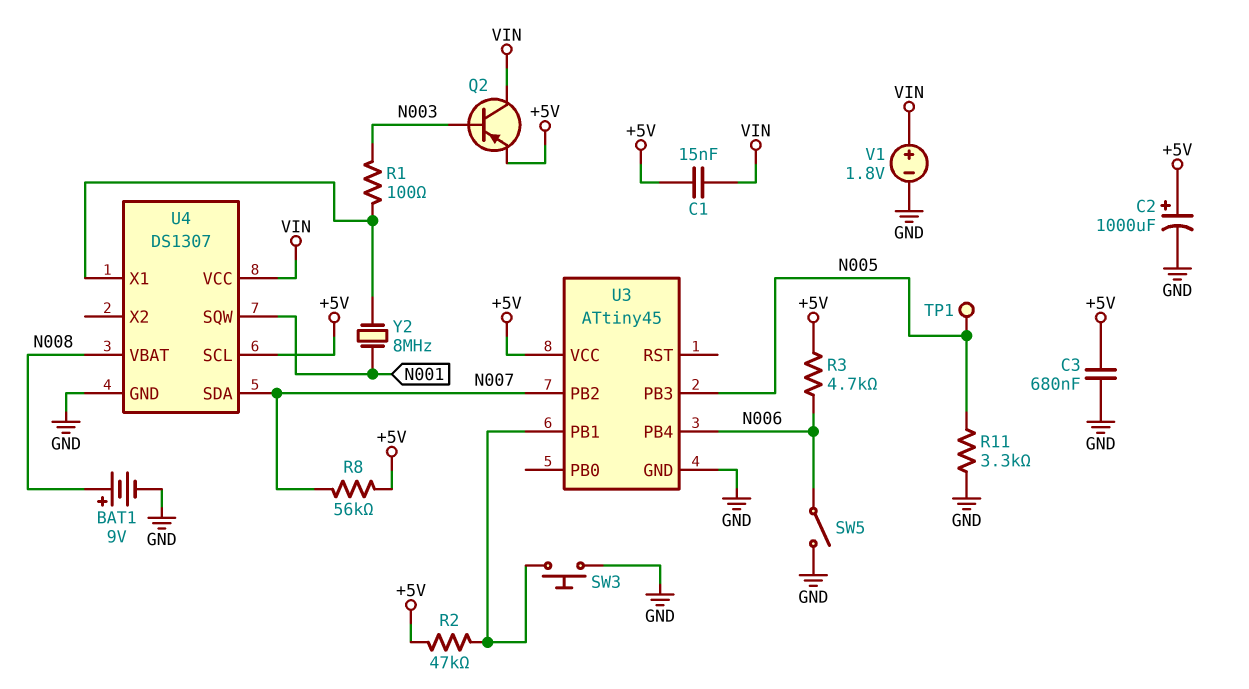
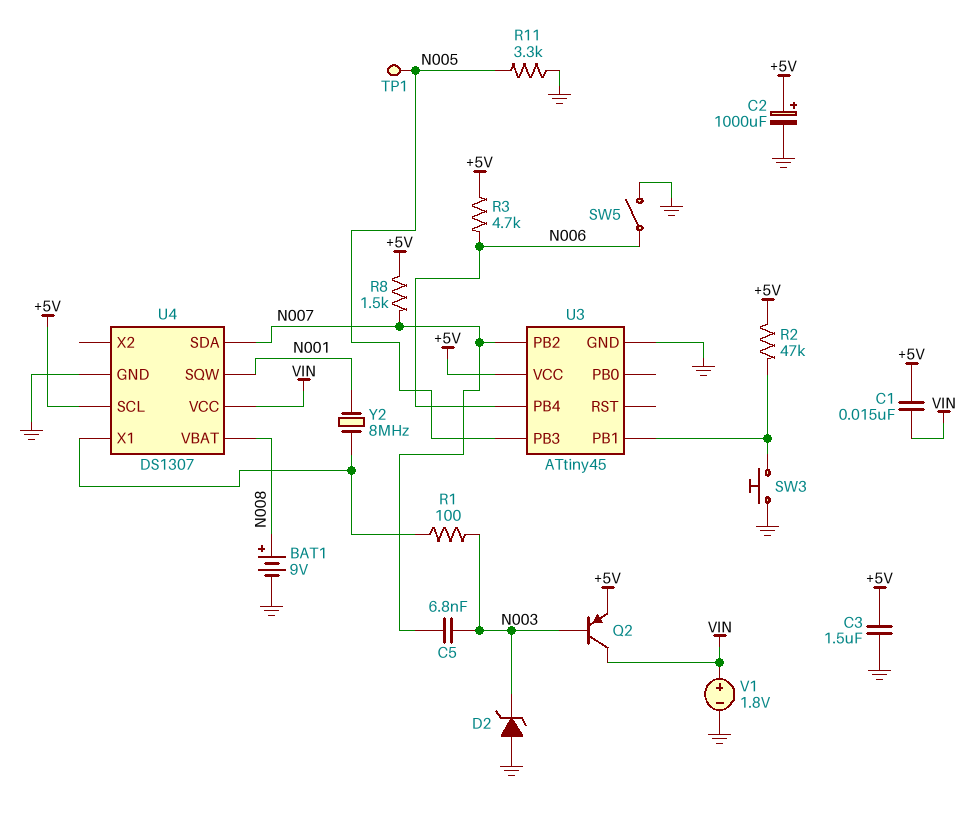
C3: 680nF (+5V, GND) -> 1.5uF (+5V, GND)
C5: none -> 6.8nF (N003, N007)
D2: none -> zener (A GND, K N003)
R8: 56k (+5V, N007) -> 1.5k (+5V, N007)

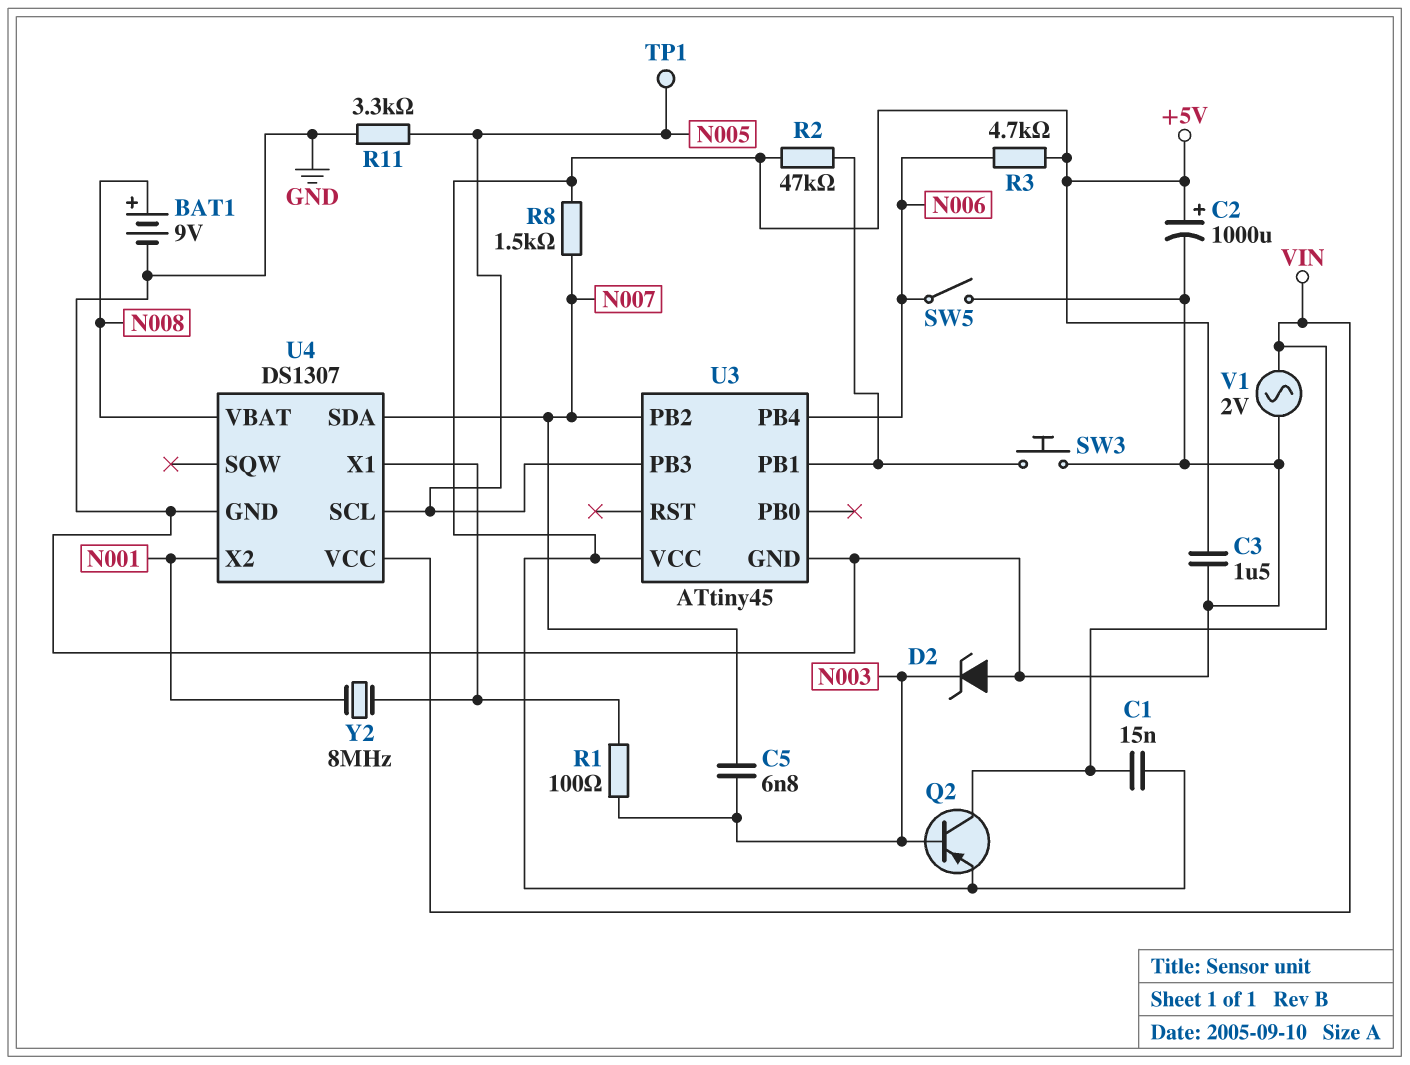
U4 pin SCL: +5V -> N005
U4 pin SQW: N001 -> none
U4 pin X2: none -> N001
V1: 1.8V (plus VIN, minus GND) -> AC 2V (GND, VIN)

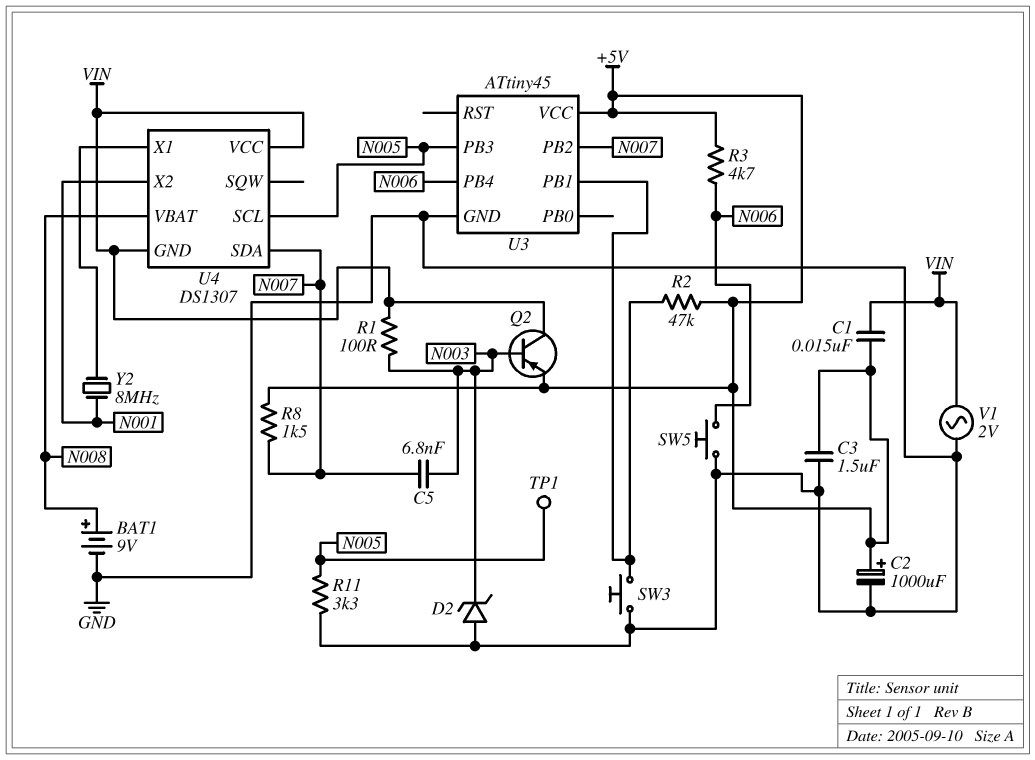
R1: 100 (N003, U4/X1) -> 100 (N003, VIN)
SW5: switch (GND, N006) -> button (GND, N006)
U4 pin GND: GND -> VIN

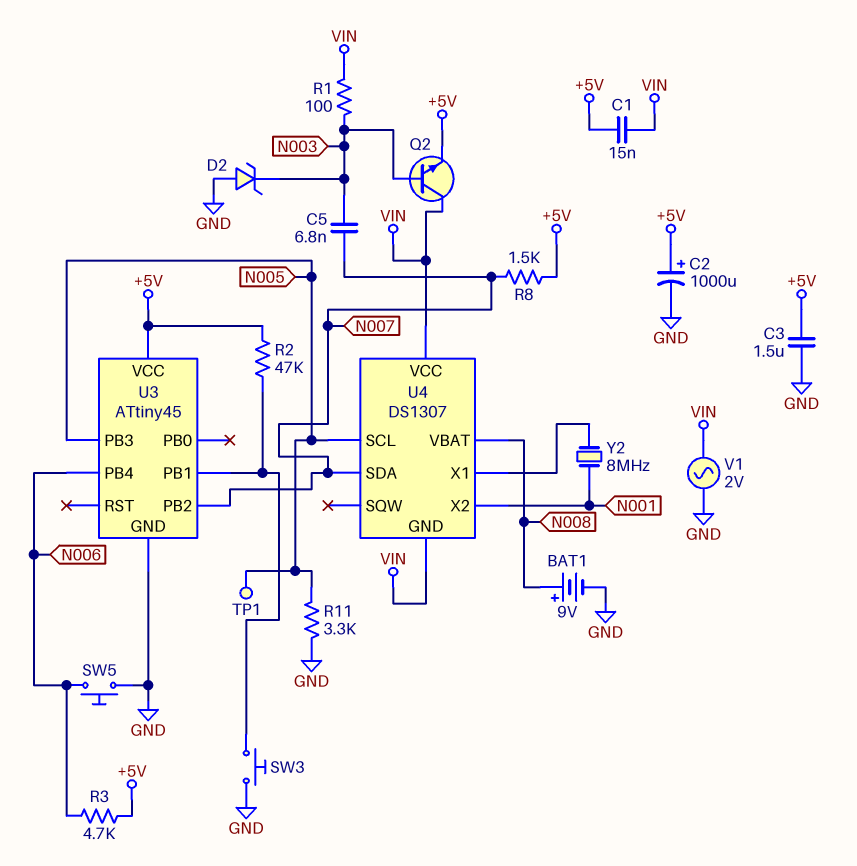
Q2: PNP (B N003, C VIN, E +5V) -> NPN (B N003, C VIN, E +5V)

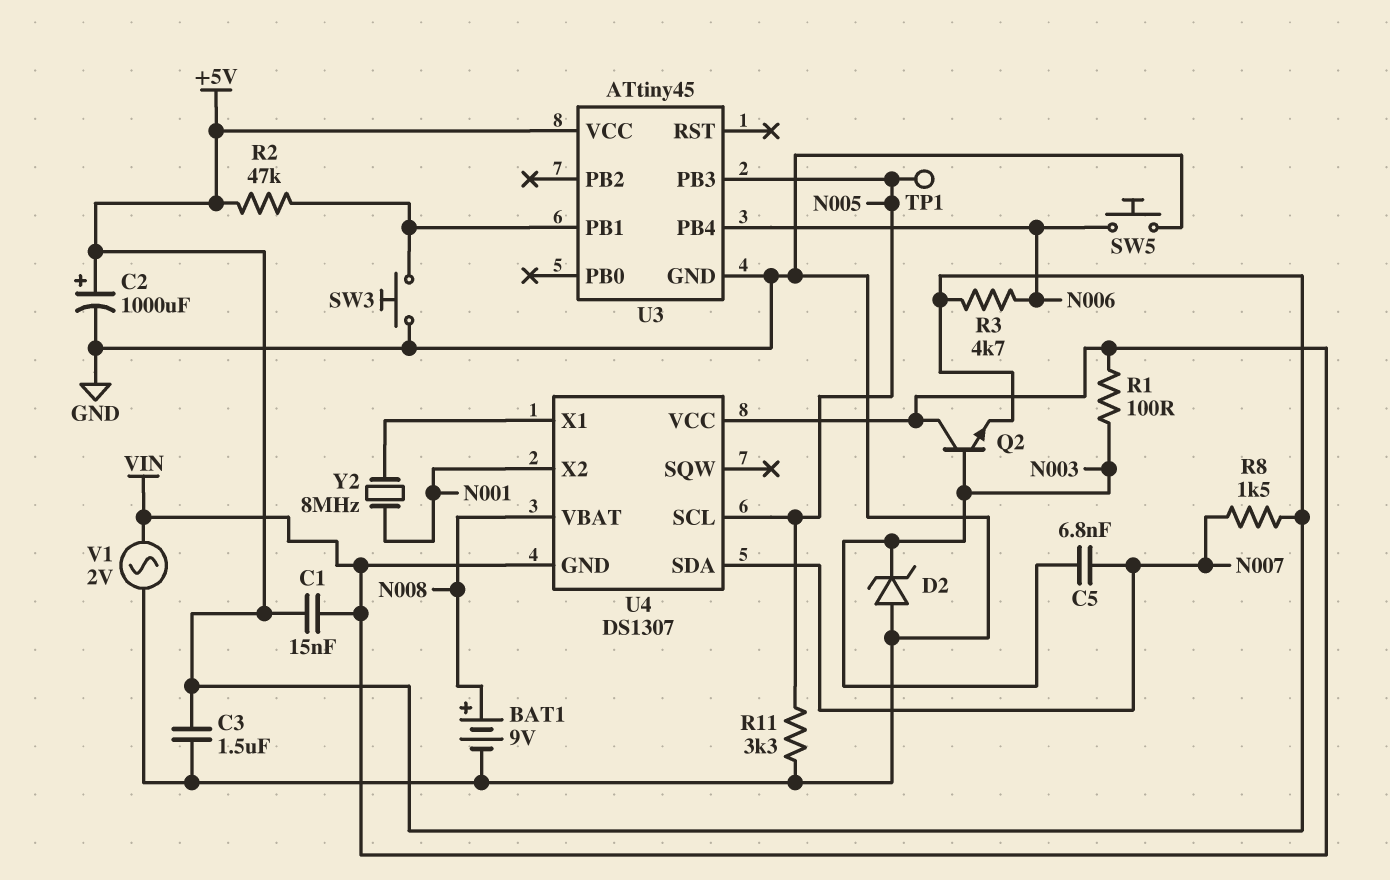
U3 pin PB2: N007 -> none

